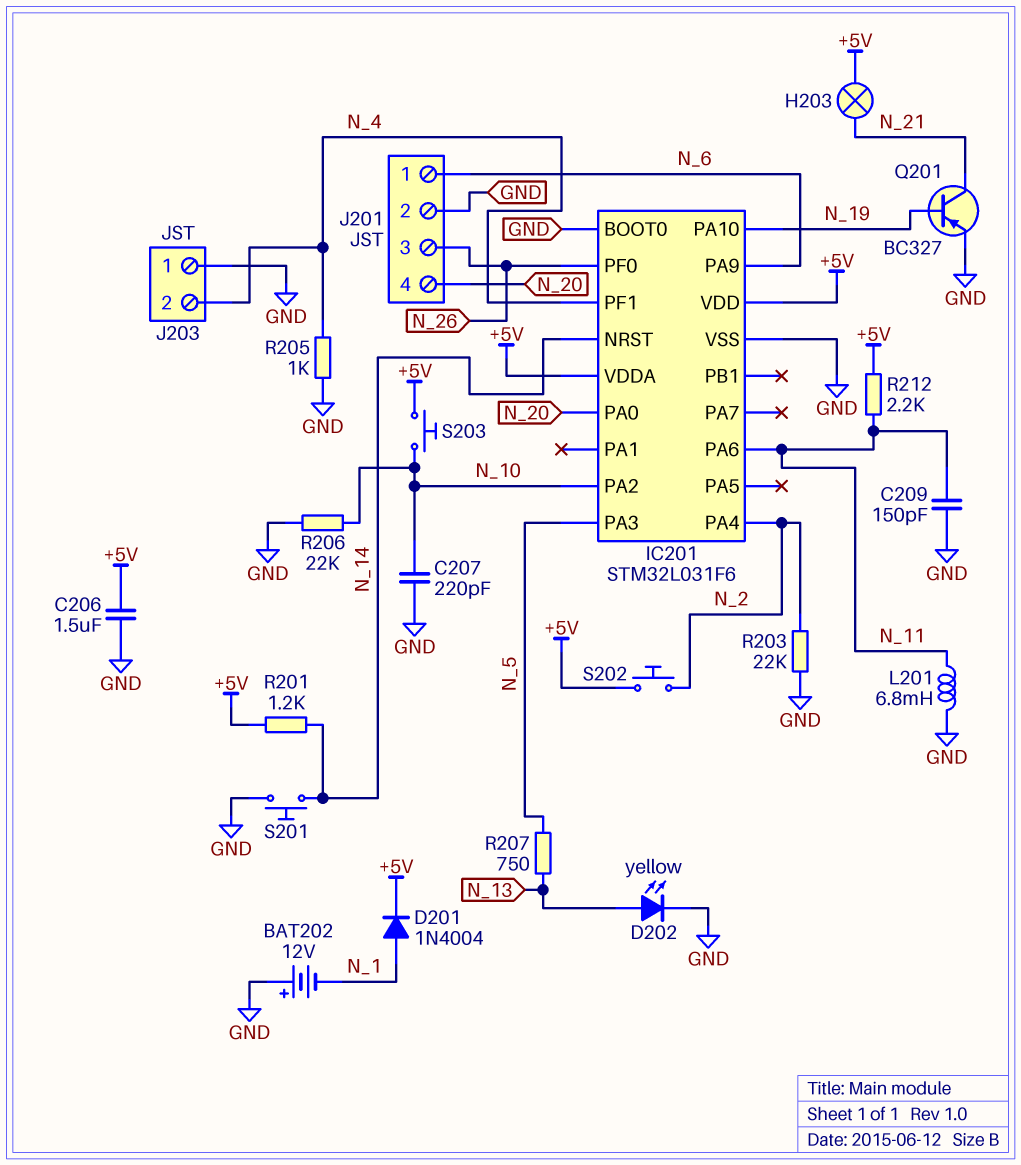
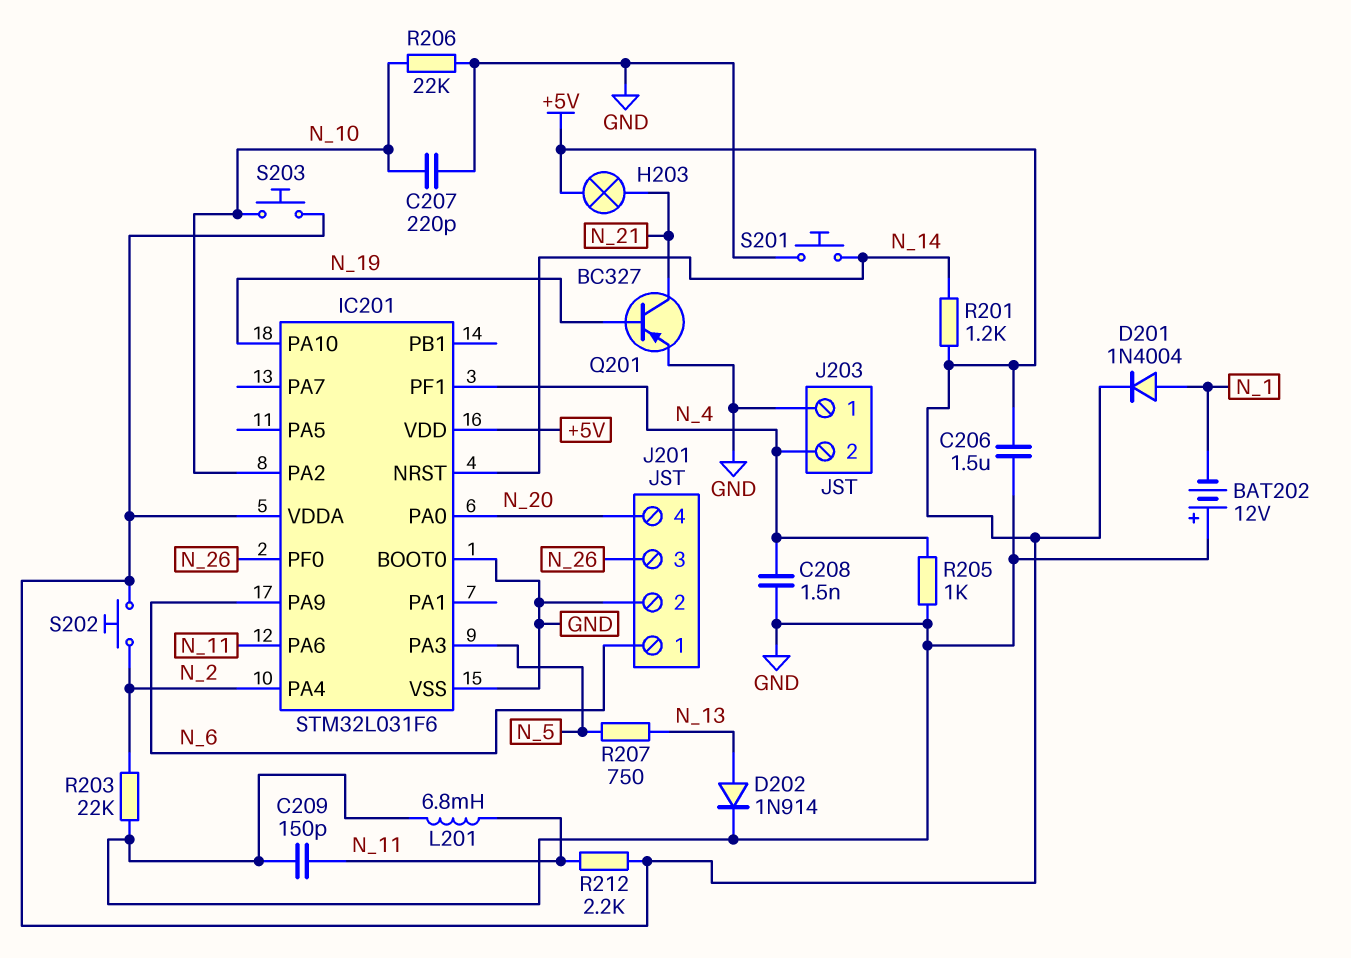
C208: none -> 1.5nF (GND, N_4)
D202: LED yellow (A N_13, K GND) -> diode 1N914 (A N_13, K GND)

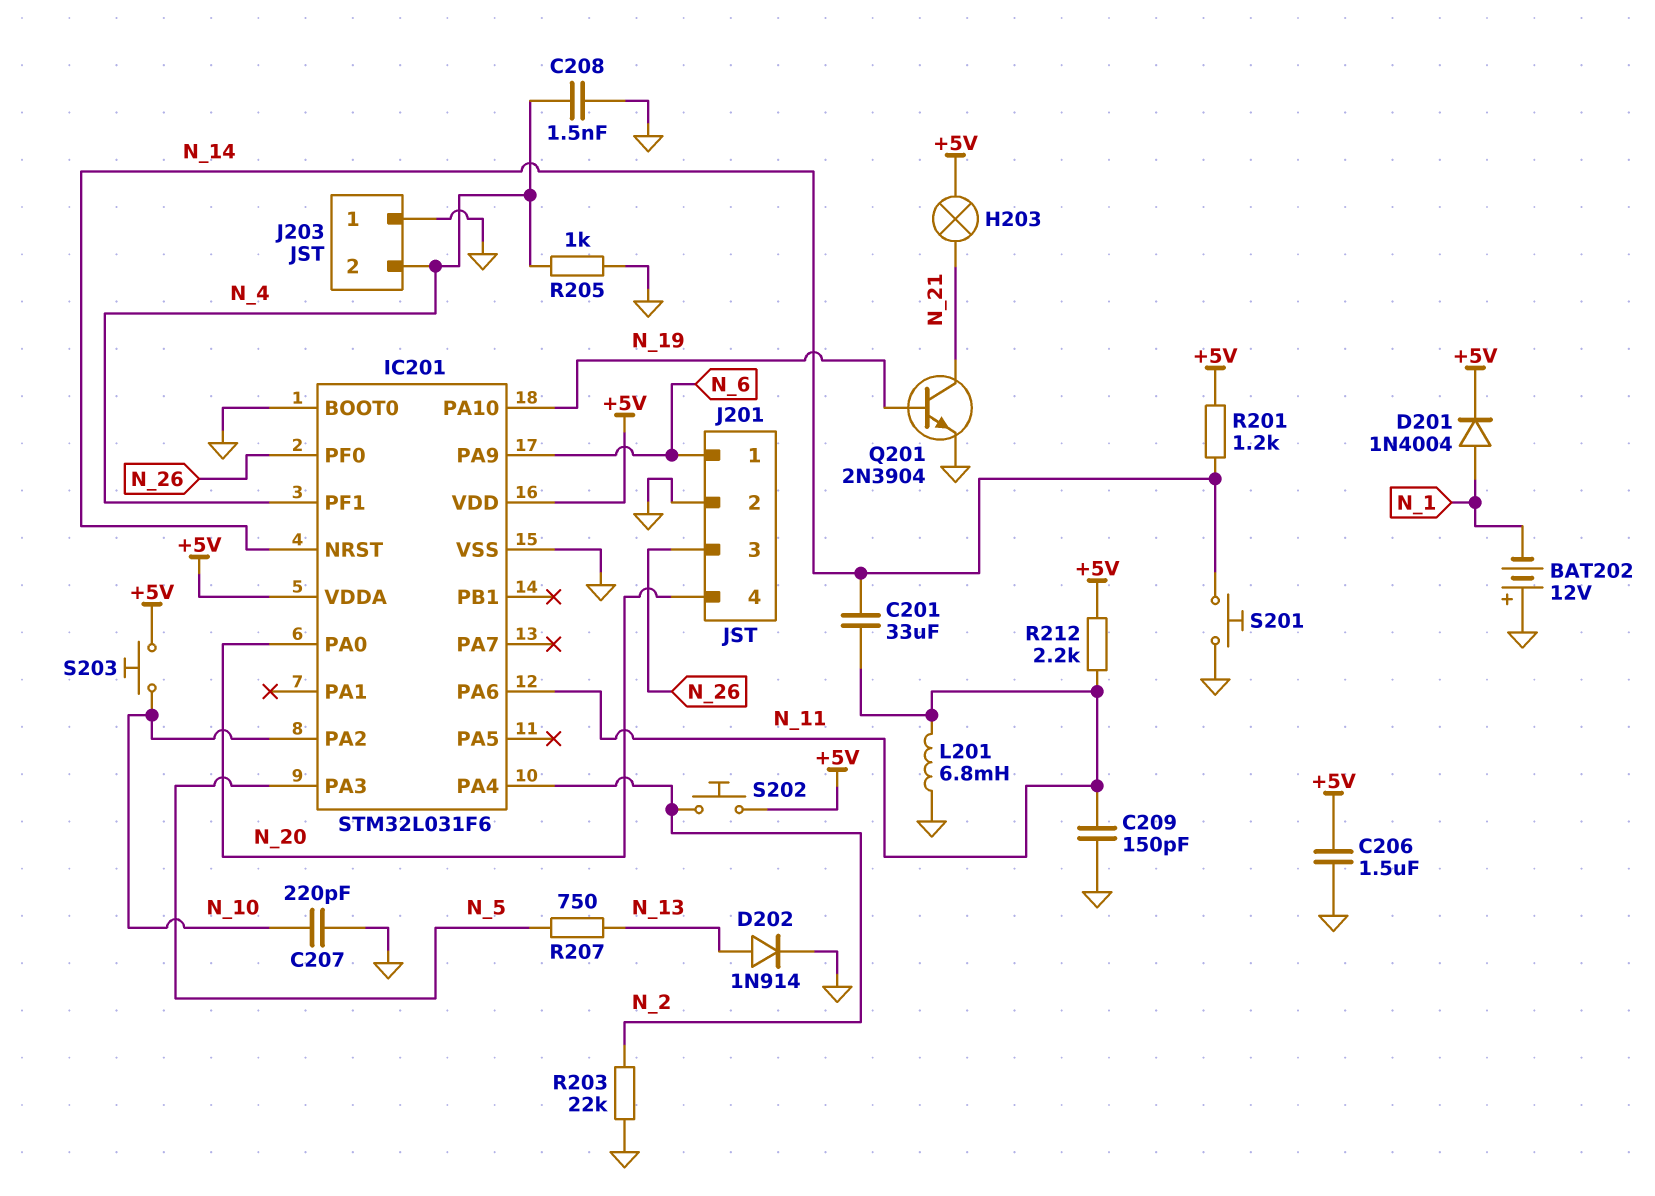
C201: none -> 33uF (N_11, N_14)
Q201: PNP BC327 (B N_19, C N_21, E GND) -> NPN 2N3904 (B N_19, C N_21, E GND)
R206: 22k (GND, N_10) -> none

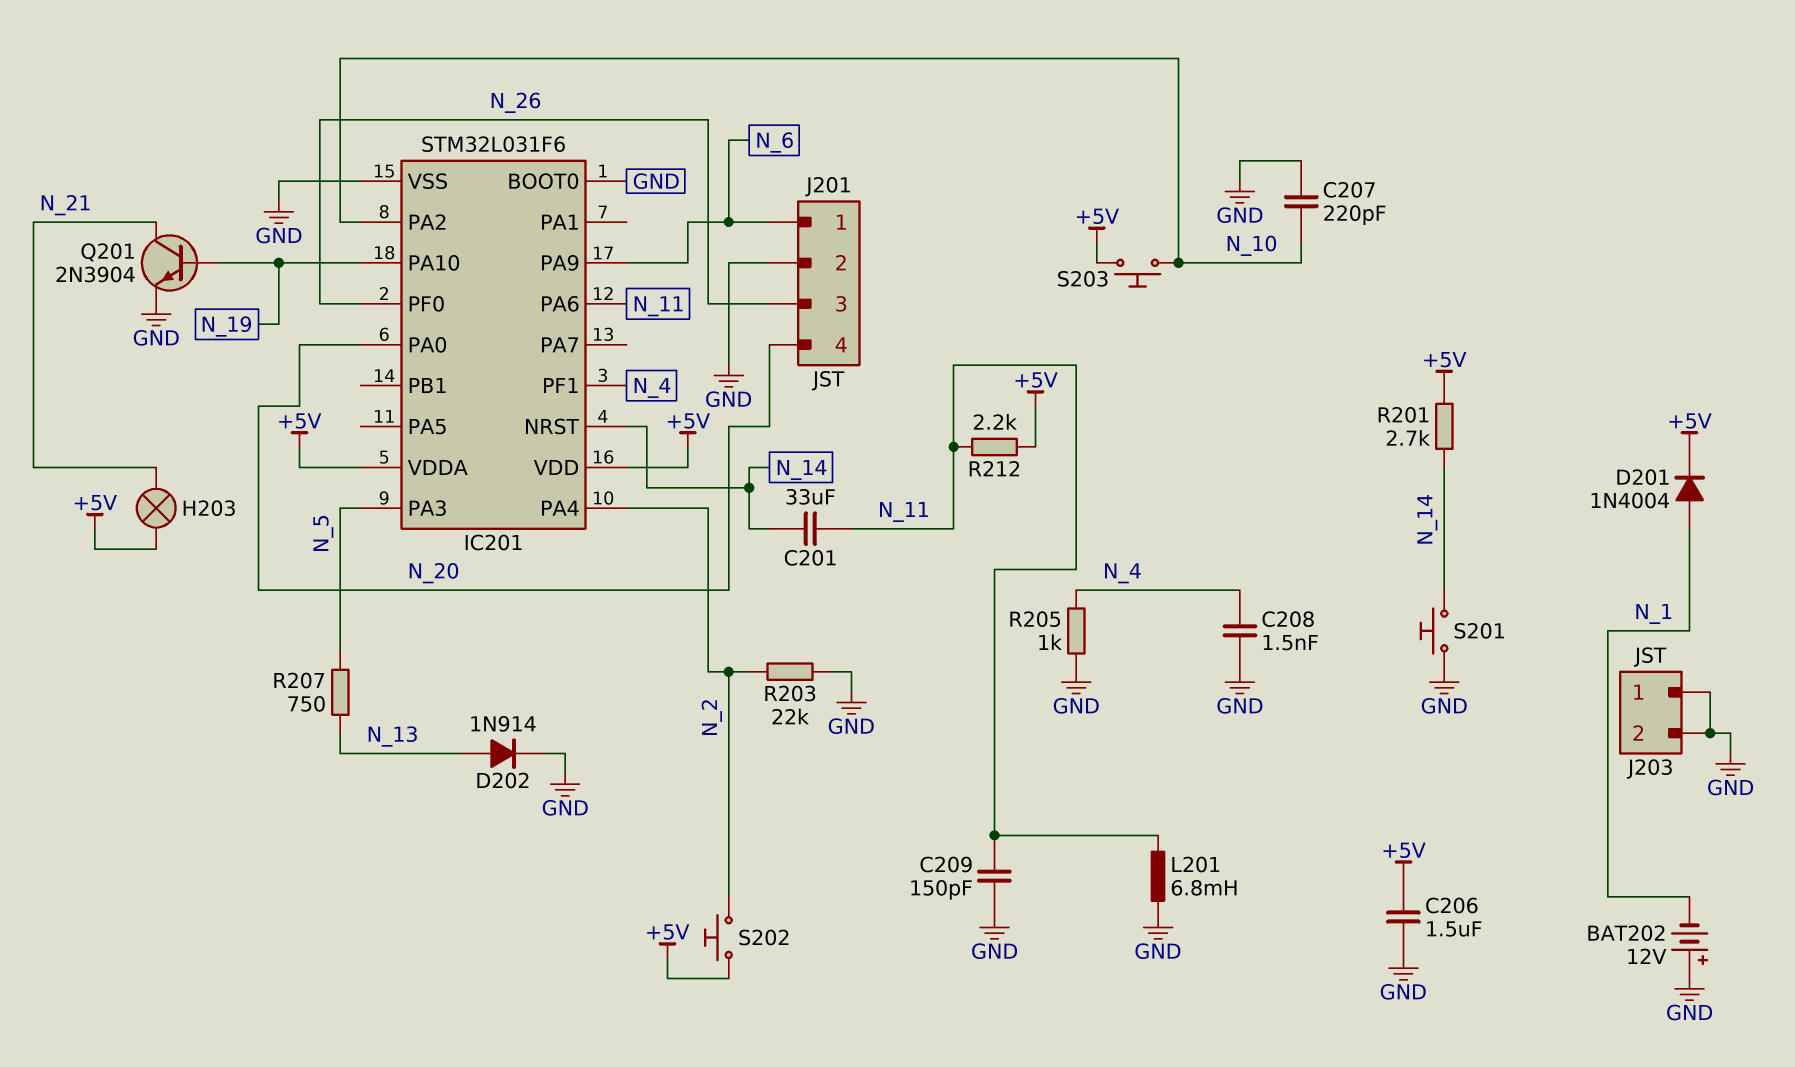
J203 pin 2: N_4 -> GND
R201: 1.2k (+5V, N_14) -> 2.7k (+5V, N_14)

